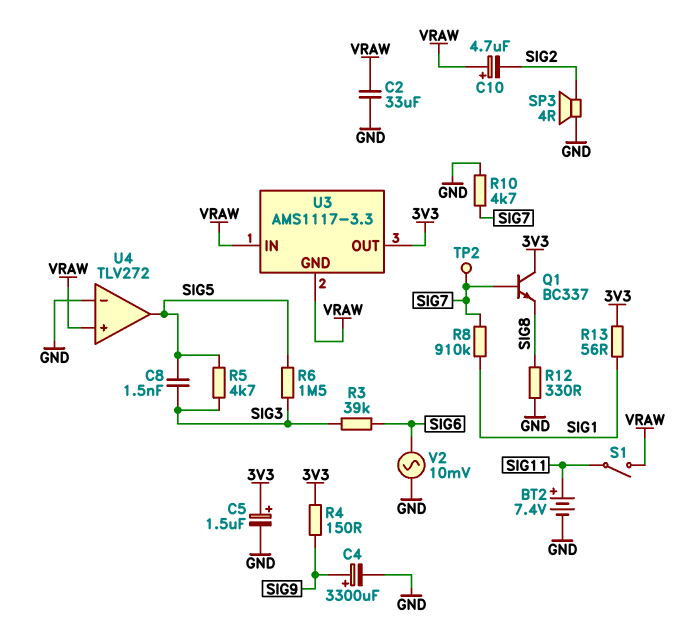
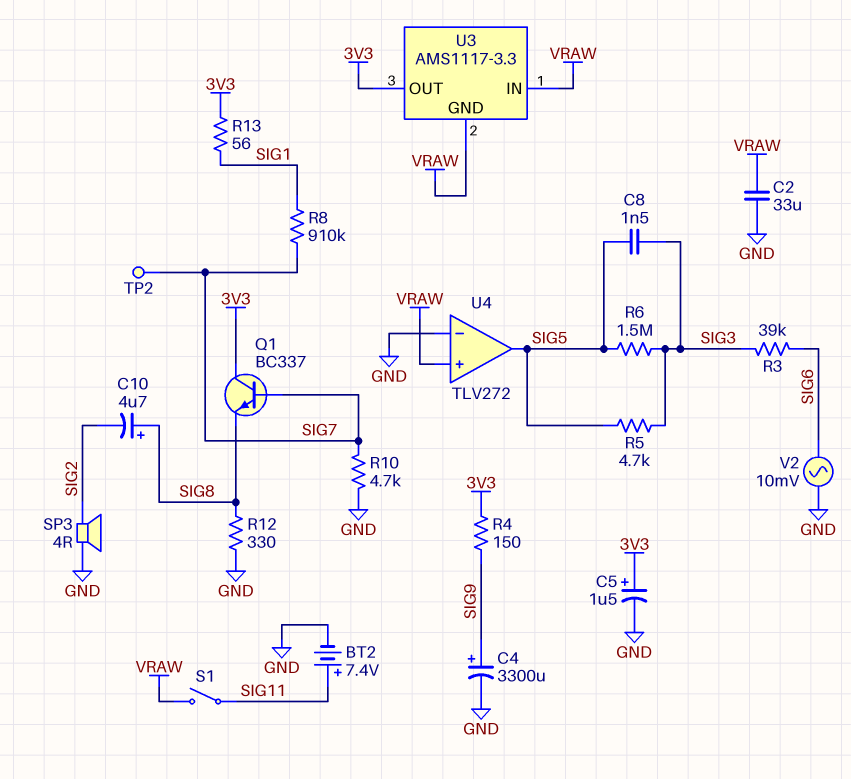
C10: 4.7uF (plus VRAW, minus SIG2) -> 4.7uF (plus SIG8, minus SIG2)

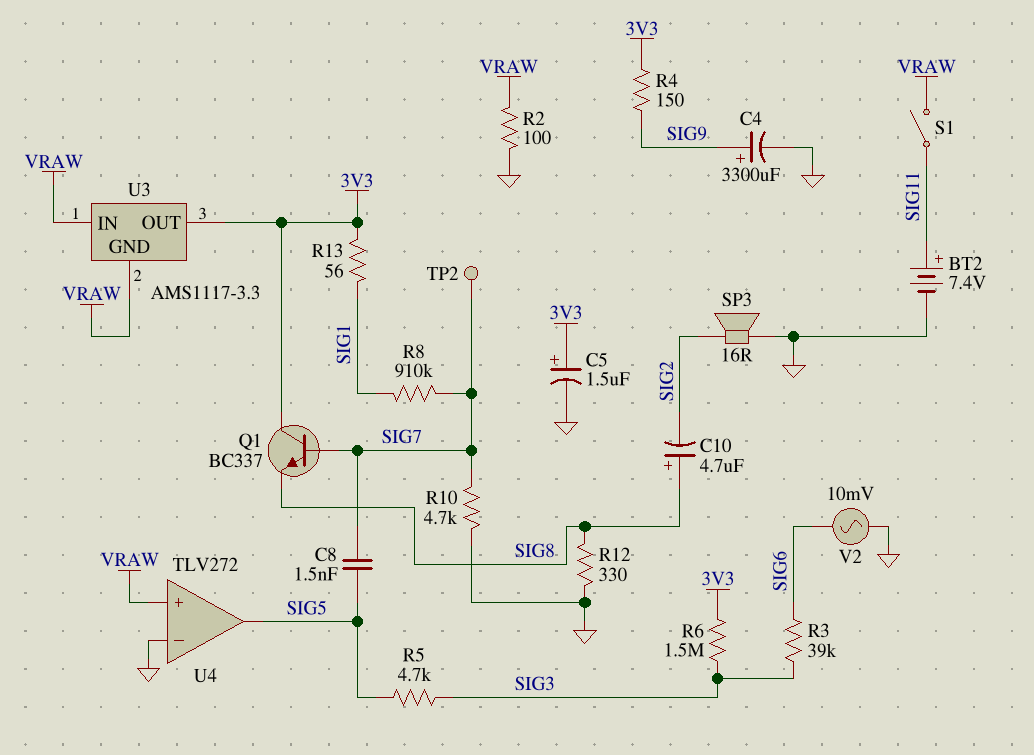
C2: 33uF (GND, VRAW) -> none
C8: 1.5nF (SIG3, SIG5) -> 1.5nF (SIG5, SIG7)
R2: none -> 100 (GND, VRAW)
R6: 1.5M (SIG3, SIG5) -> 1.5M (3V3, SIG3)
SP3: speaker 4R (GND, SIG2) -> speaker 16R (GND, SIG2)

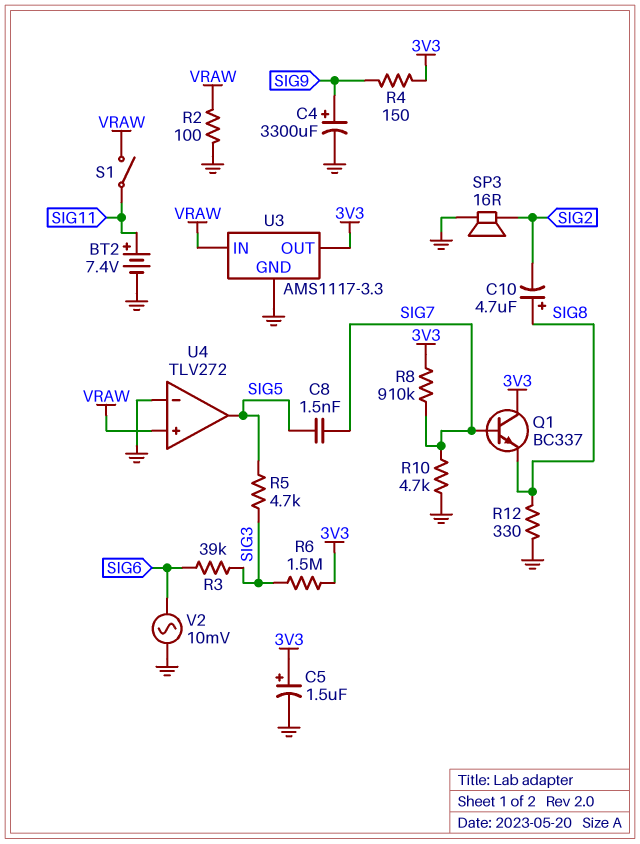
R8: 910k (SIG1, SIG7) -> 910k (3V3, SIG7)
R13: 56 (3V3, SIG1) -> none
TP2: test point (SIG7) -> none
U3 pin GND: VRAW -> GND

